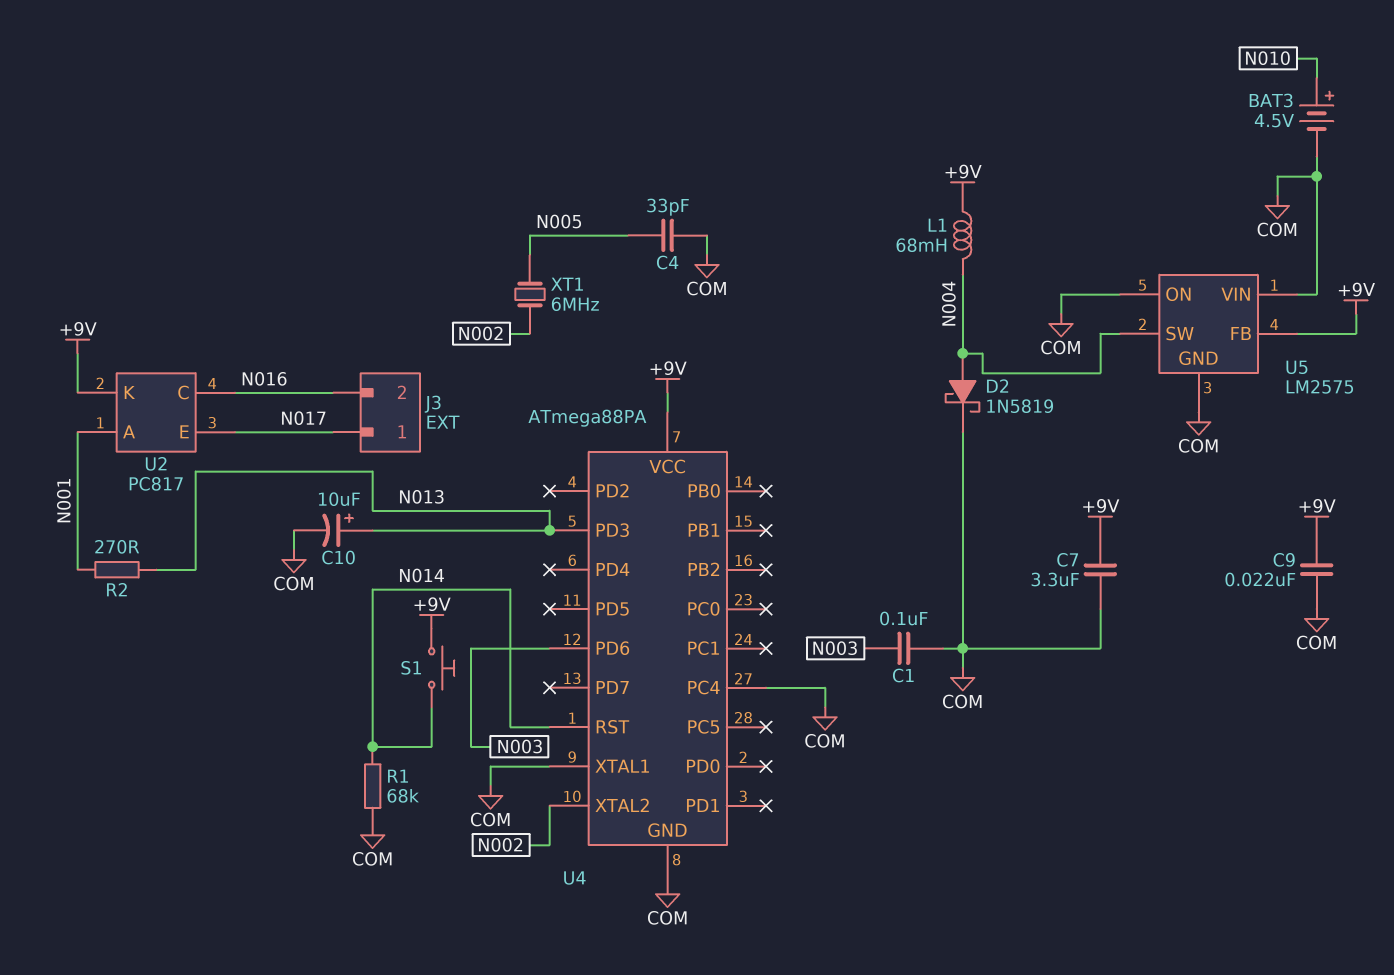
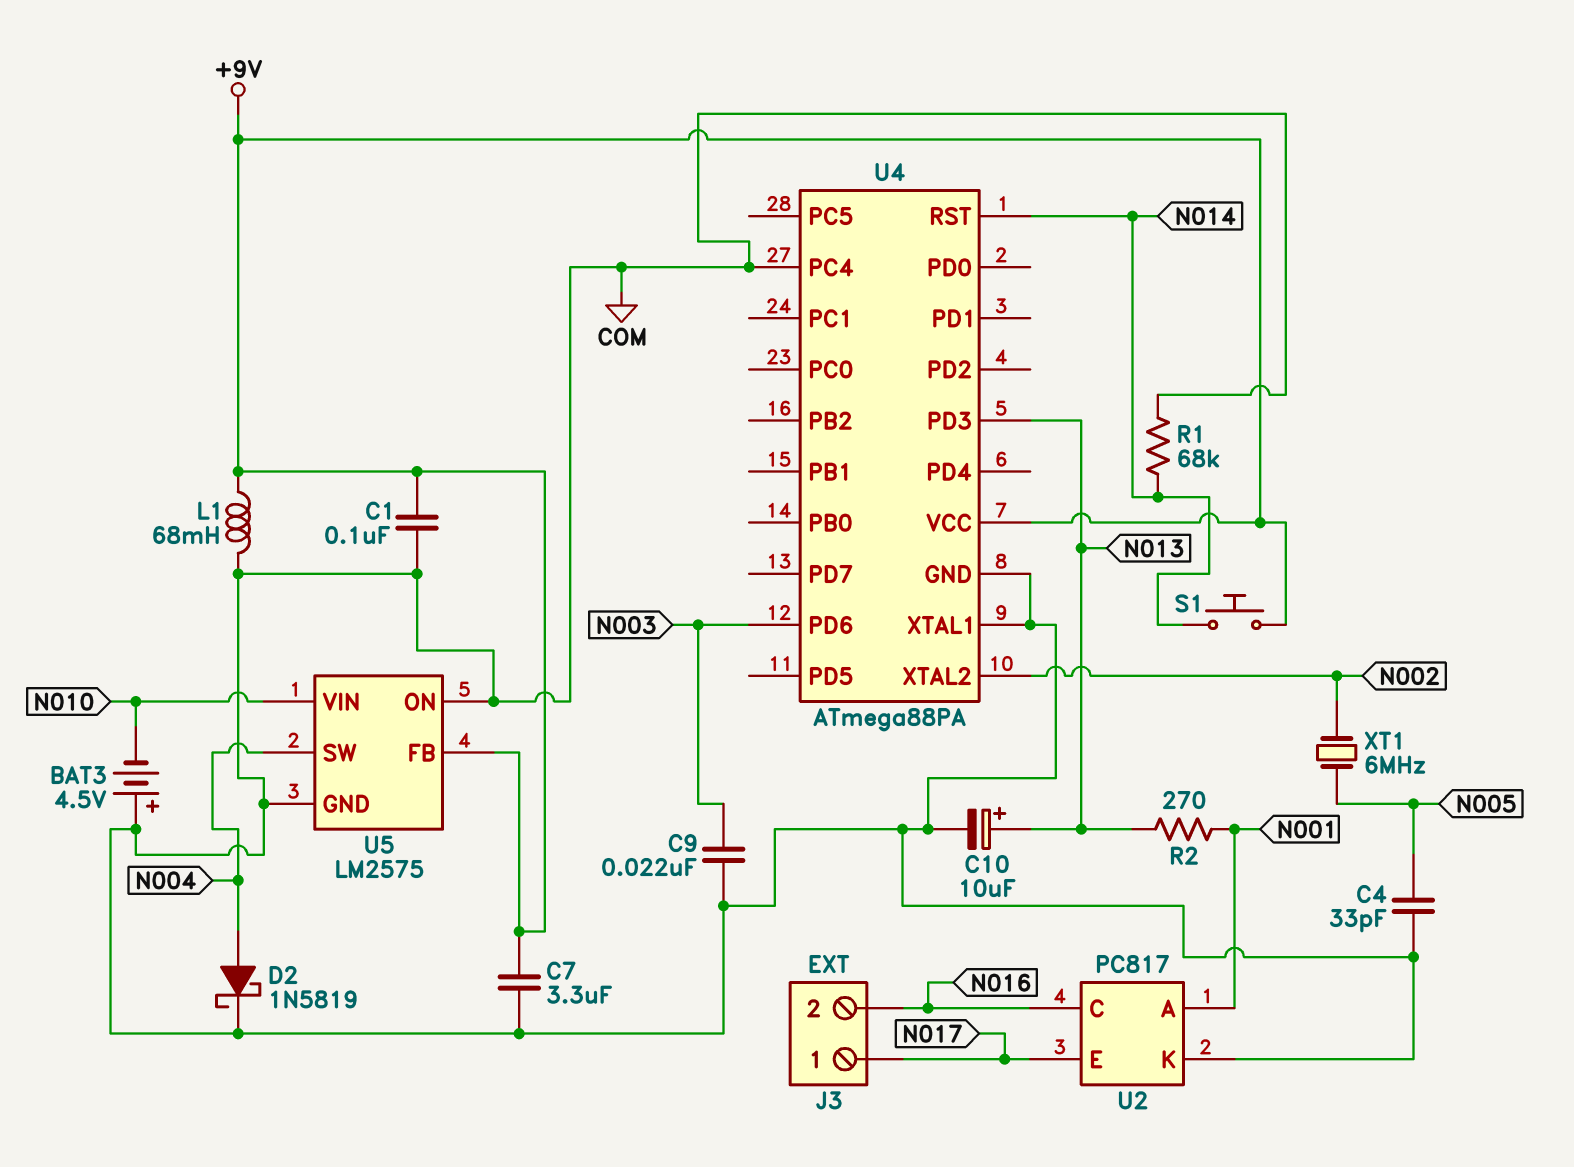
BAT3: 4.5V (plus N010, minus COM) -> 4.5V (plus COM, minus N010)
C1: 100nF (COM, N003) -> 100nF (+9V, COM)
C9: 22nF (+9V, COM) -> 22nF (COM, N003)
L1: 68mH (+9V, N004) -> 68mH (+9V, COM)
U2 pin K: +9V -> COM
U5 pin VIN: COM -> N010

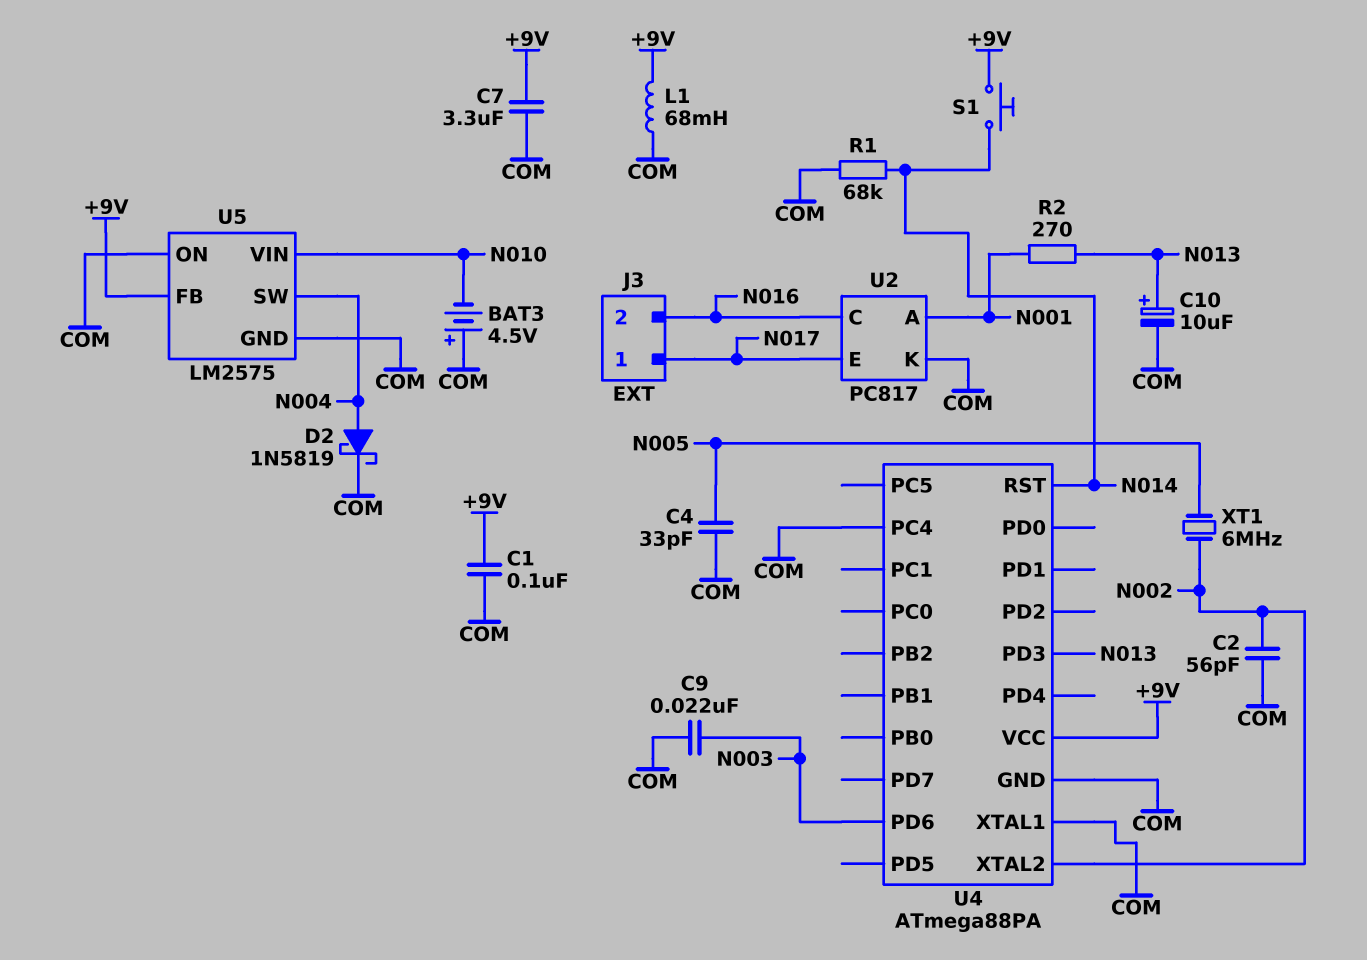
C2: none -> 56pF (COM, N002)

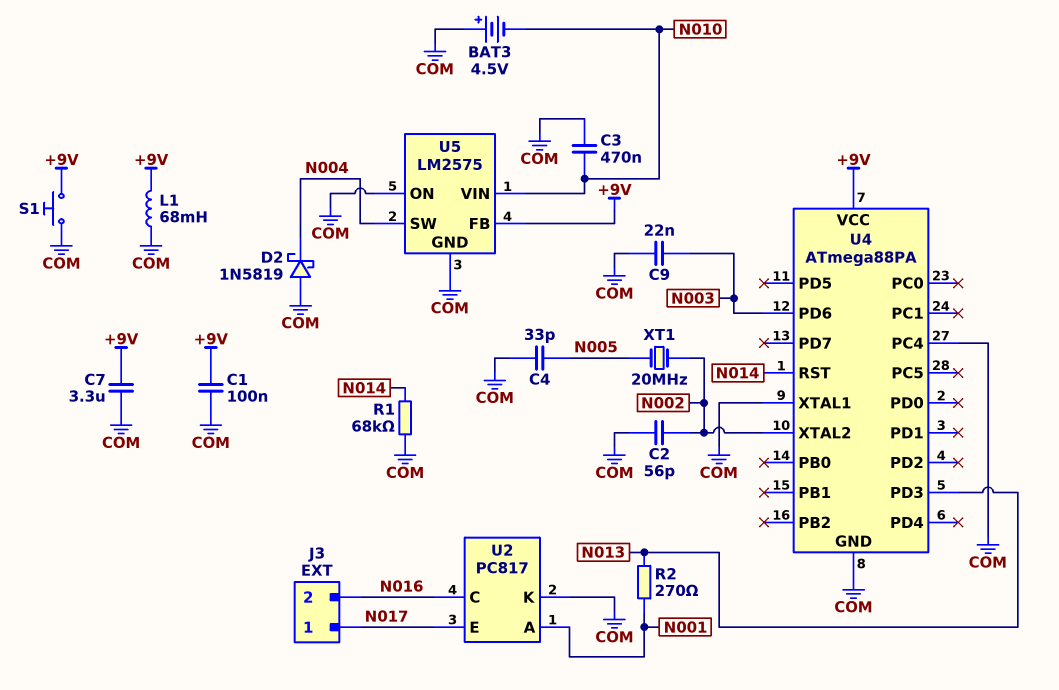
C3: none -> 470nF (COM, N010)
C10: 10uF (plus N013, minus COM) -> none
D2: schottky 1N5819 (A N004, K COM) -> schottky 1N5819 (A COM, K N004)
S1: button (+9V, N014) -> button (+9V, COM)
XT1: 6MHz (N002, N005) -> 20MHz (N002, N005)

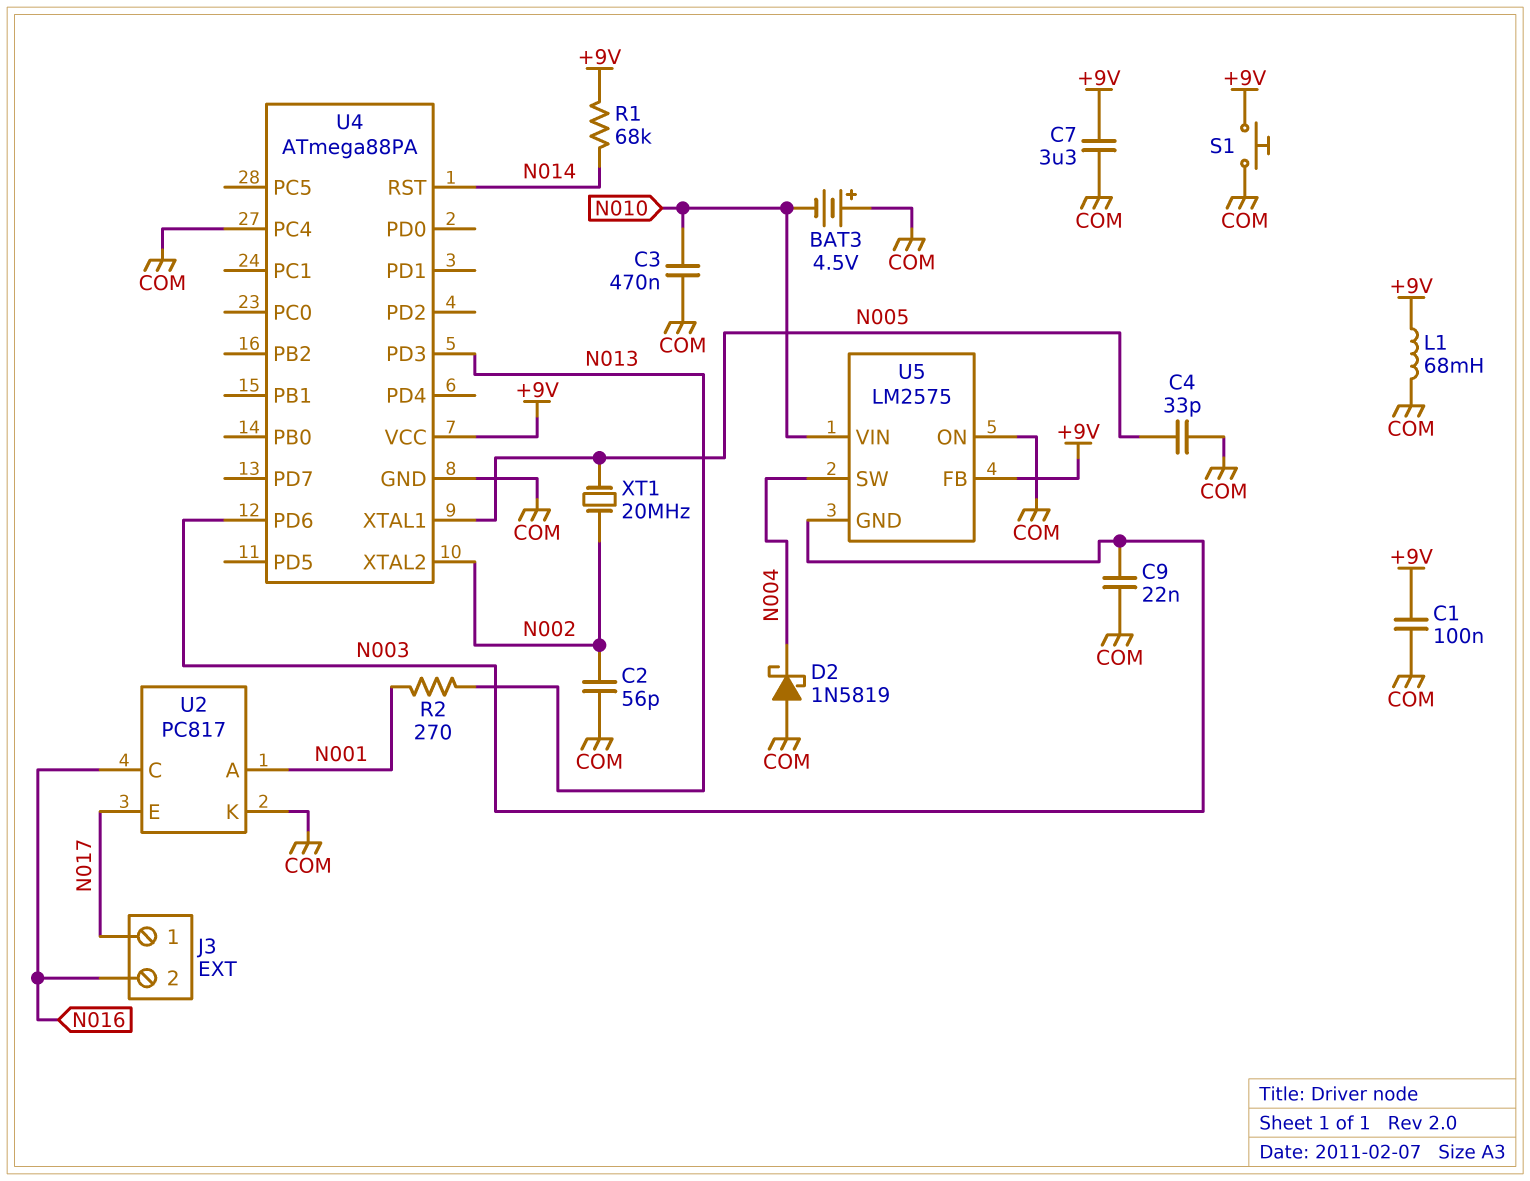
R1: 68k (COM, N014) -> 68k (+9V, N014)
U4 pin XTAL1: COM -> N005
U5 pin GND: COM -> N003

